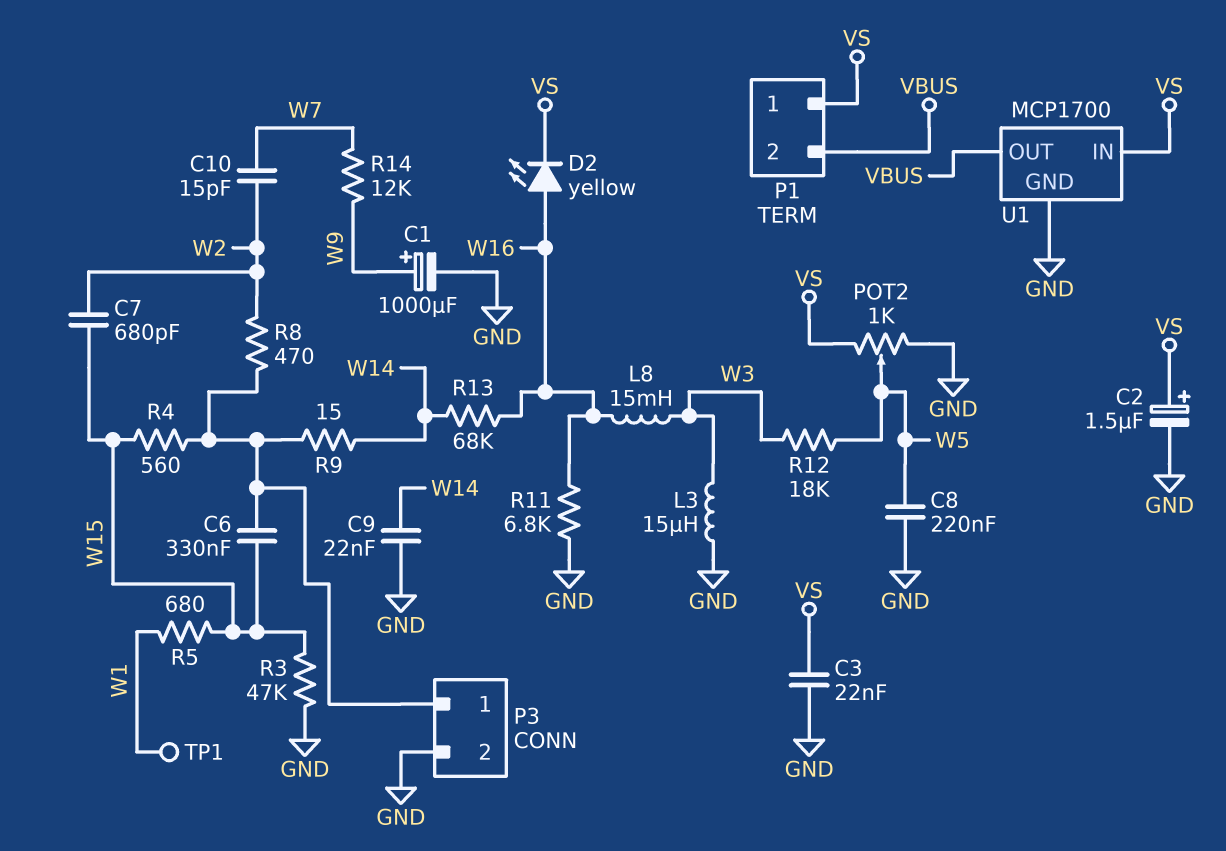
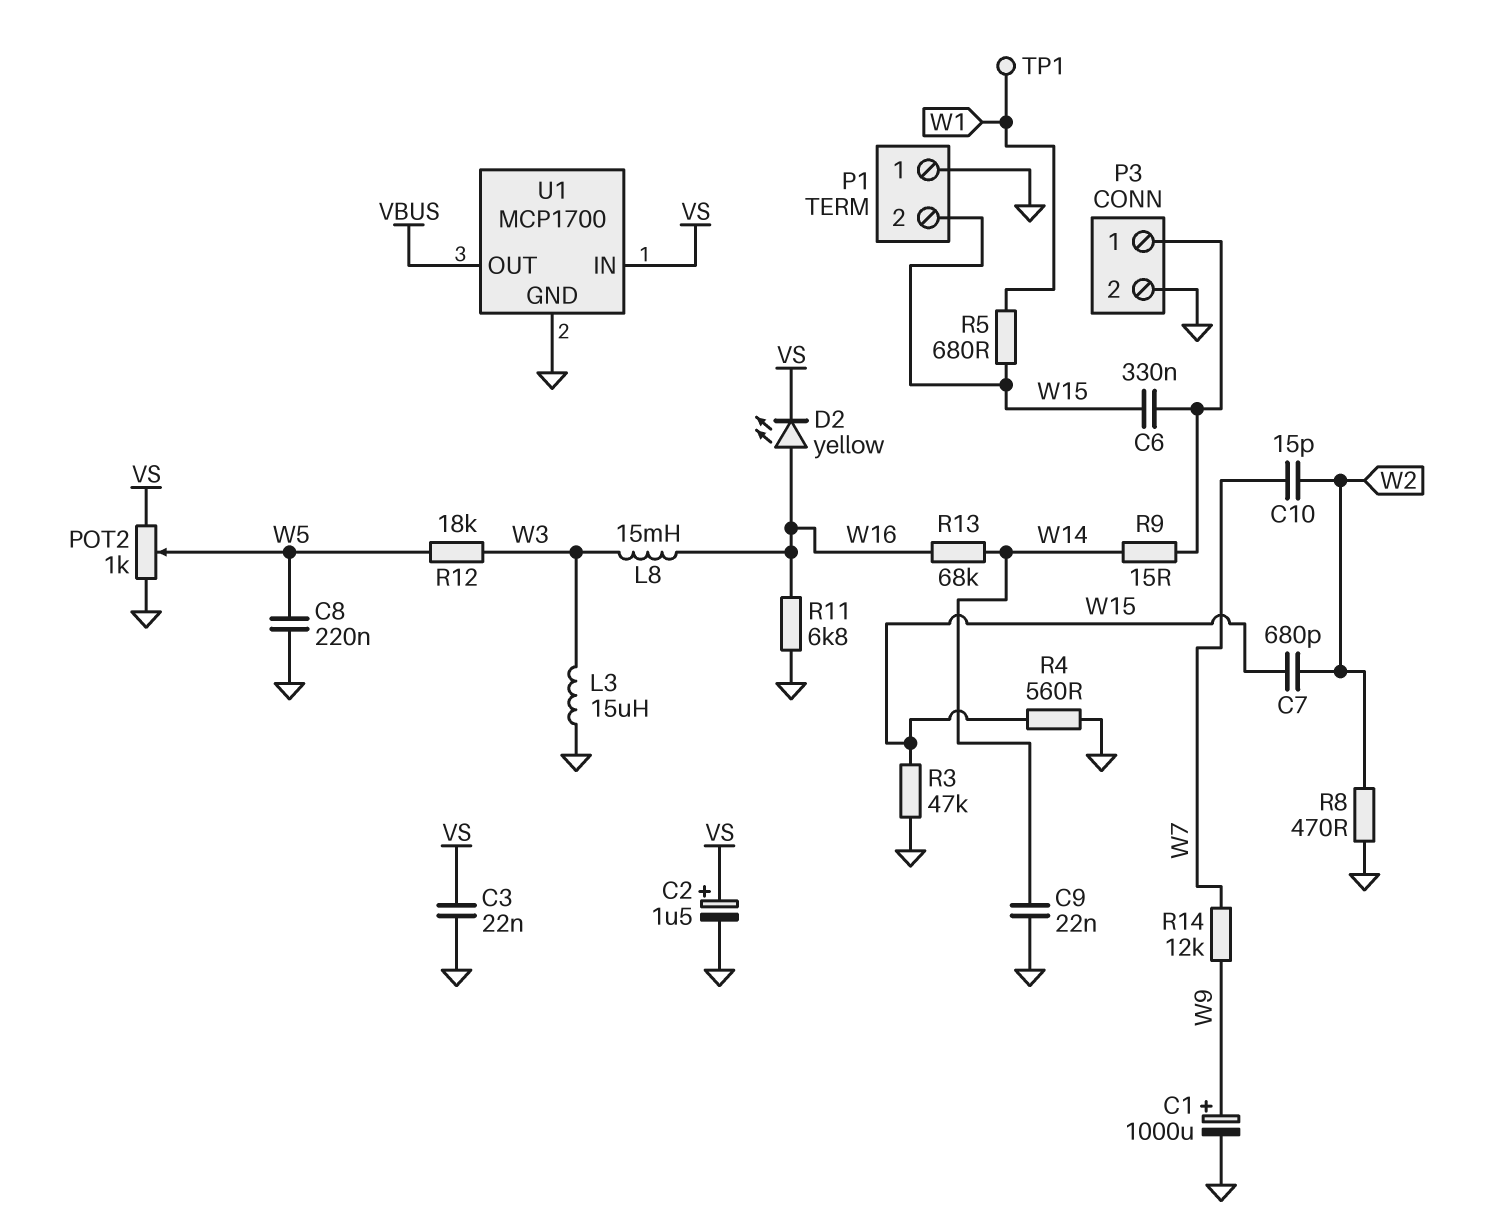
P1 pin 1: VS -> GND
P1 pin 2: VBUS -> W15
R4: 560 (P3/1, W15) -> 560 (GND, W15)
R8: 470 (P3/1, W2) -> 470 (GND, W2)

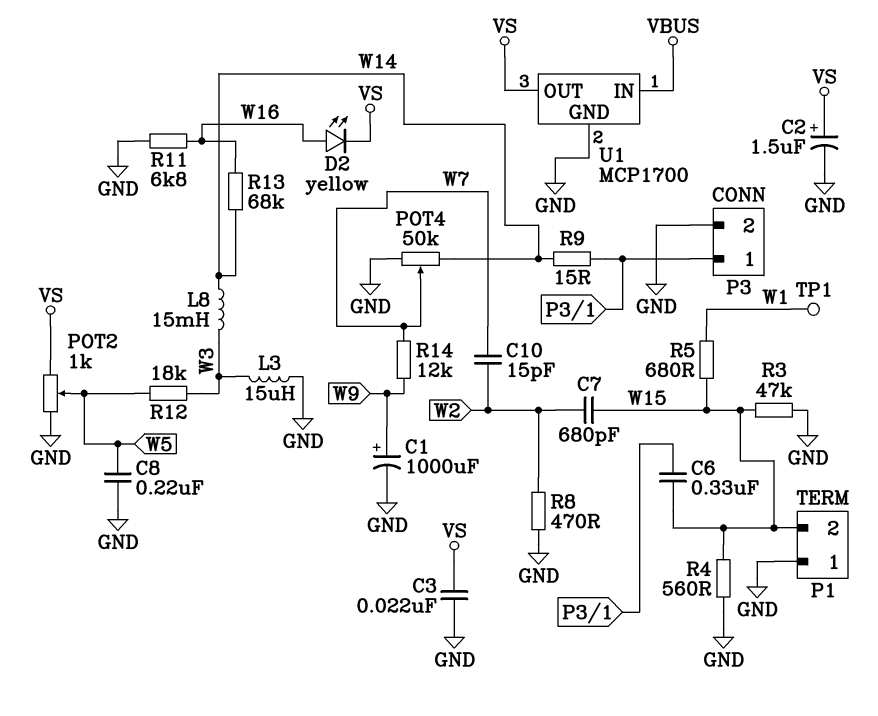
C9: 22nF (GND, W14) -> none
L8: 15mH (W3, W16) -> 15mH (W3, W14)
POT4: none -> 50k (GND, W14, wiper W7)
U1 pin IN: VS -> VBUS
U1 pin OUT: VBUS -> VS

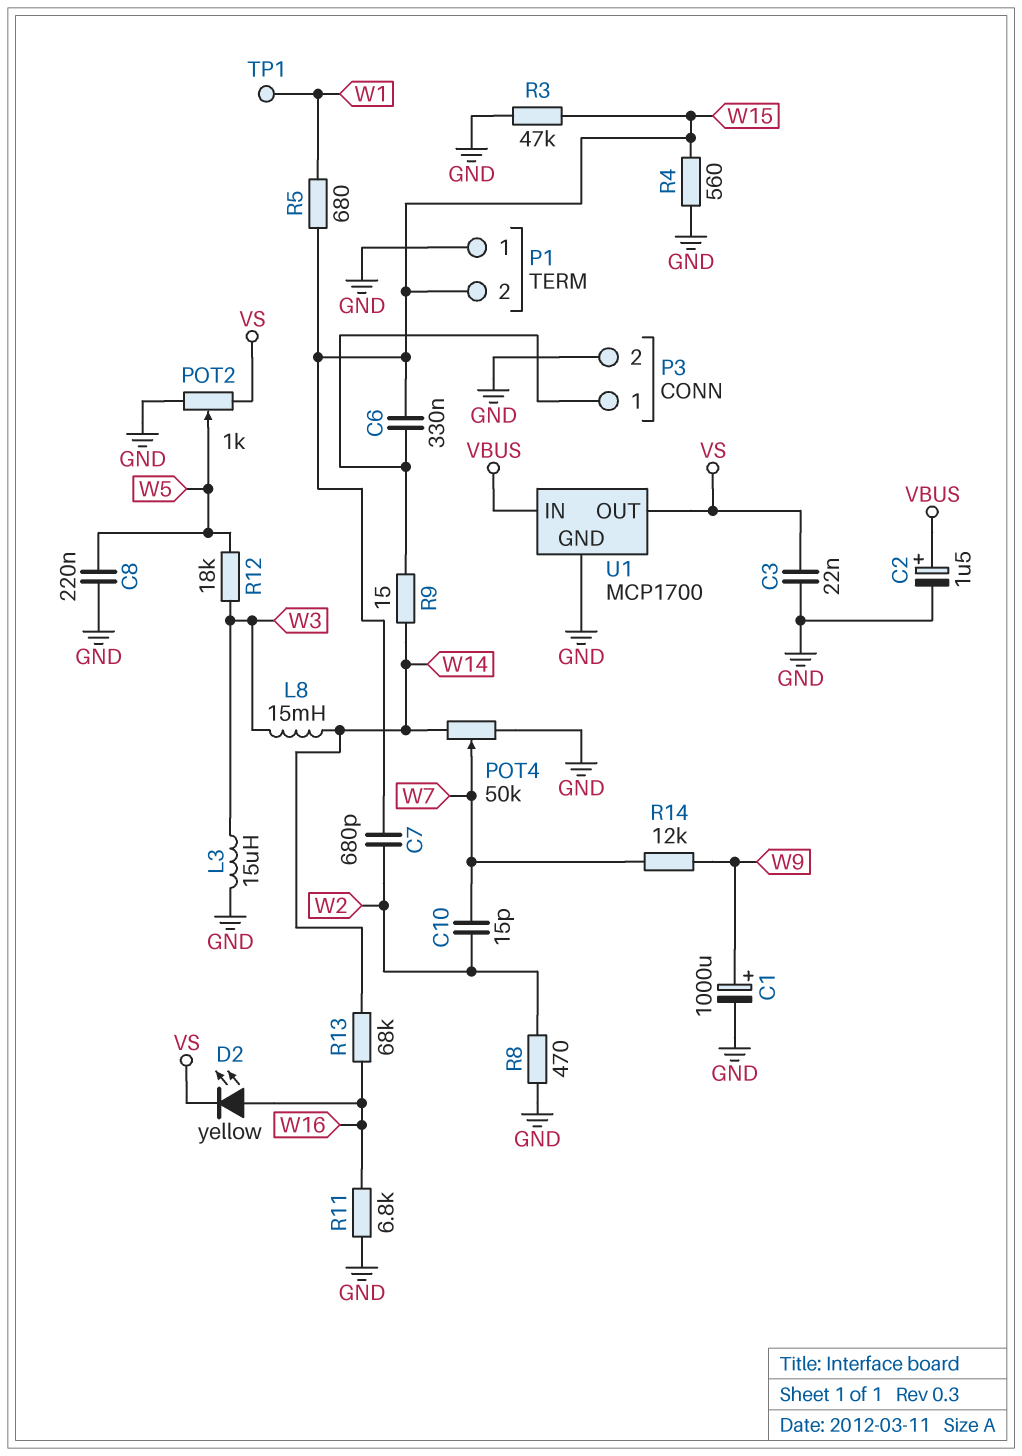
C2: 1.5uF (plus VS, minus GND) -> 1.5uF (plus VBUS, minus GND)

